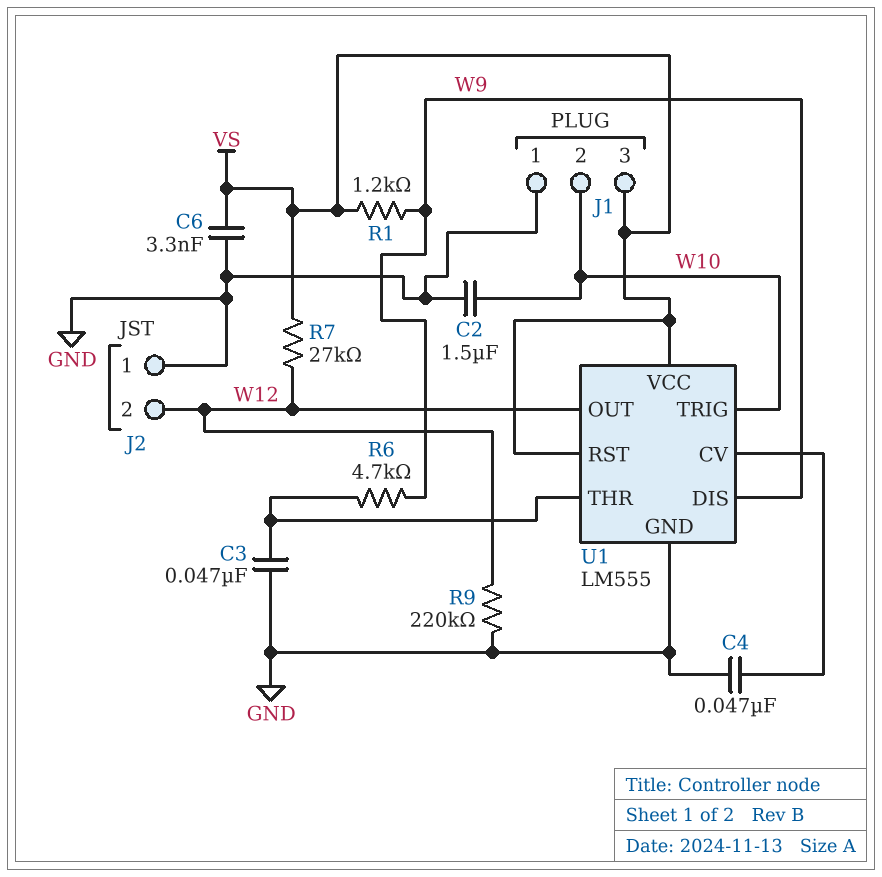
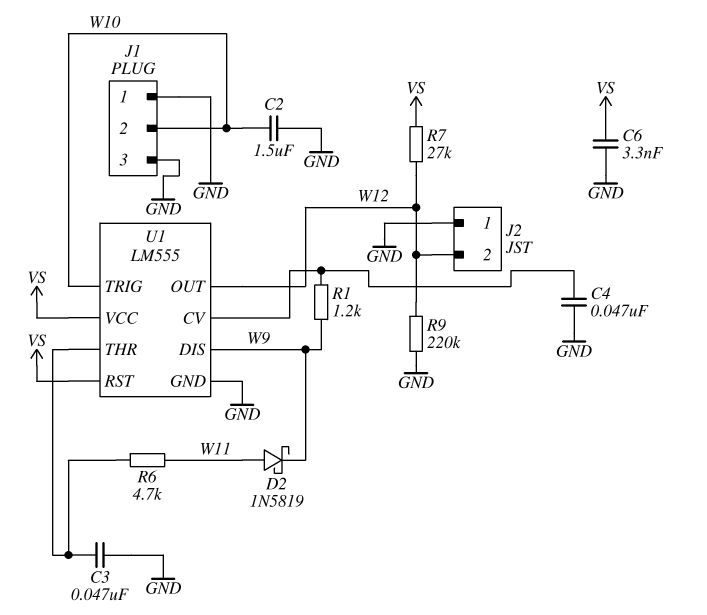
D2: none -> schottky 1N5819 (A W11, K W9)
J1 pin 3: VS -> GND
R1: 1.2k (VS, W9) -> 1.2k (U1/CV, W9)
R6: 4.7k (U1/THR, W9) -> 4.7k (U1/THR, W11)

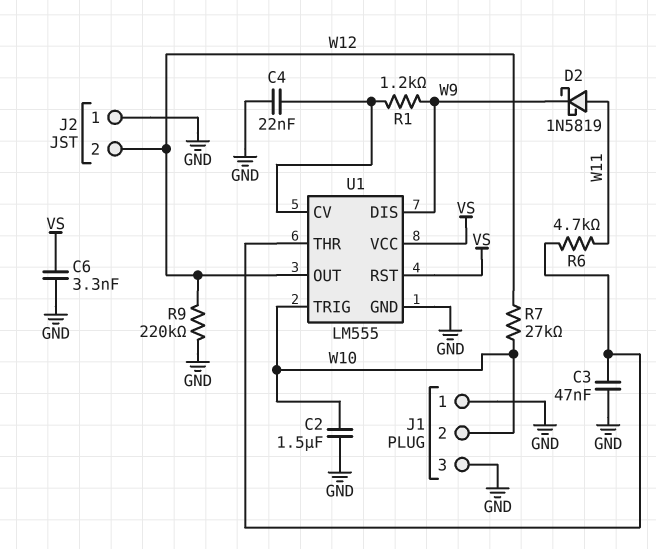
C4: 47nF (GND, U1/CV) -> 22nF (GND, U1/CV)
R7: 27k (VS, W12) -> 27k (W10, W12)

